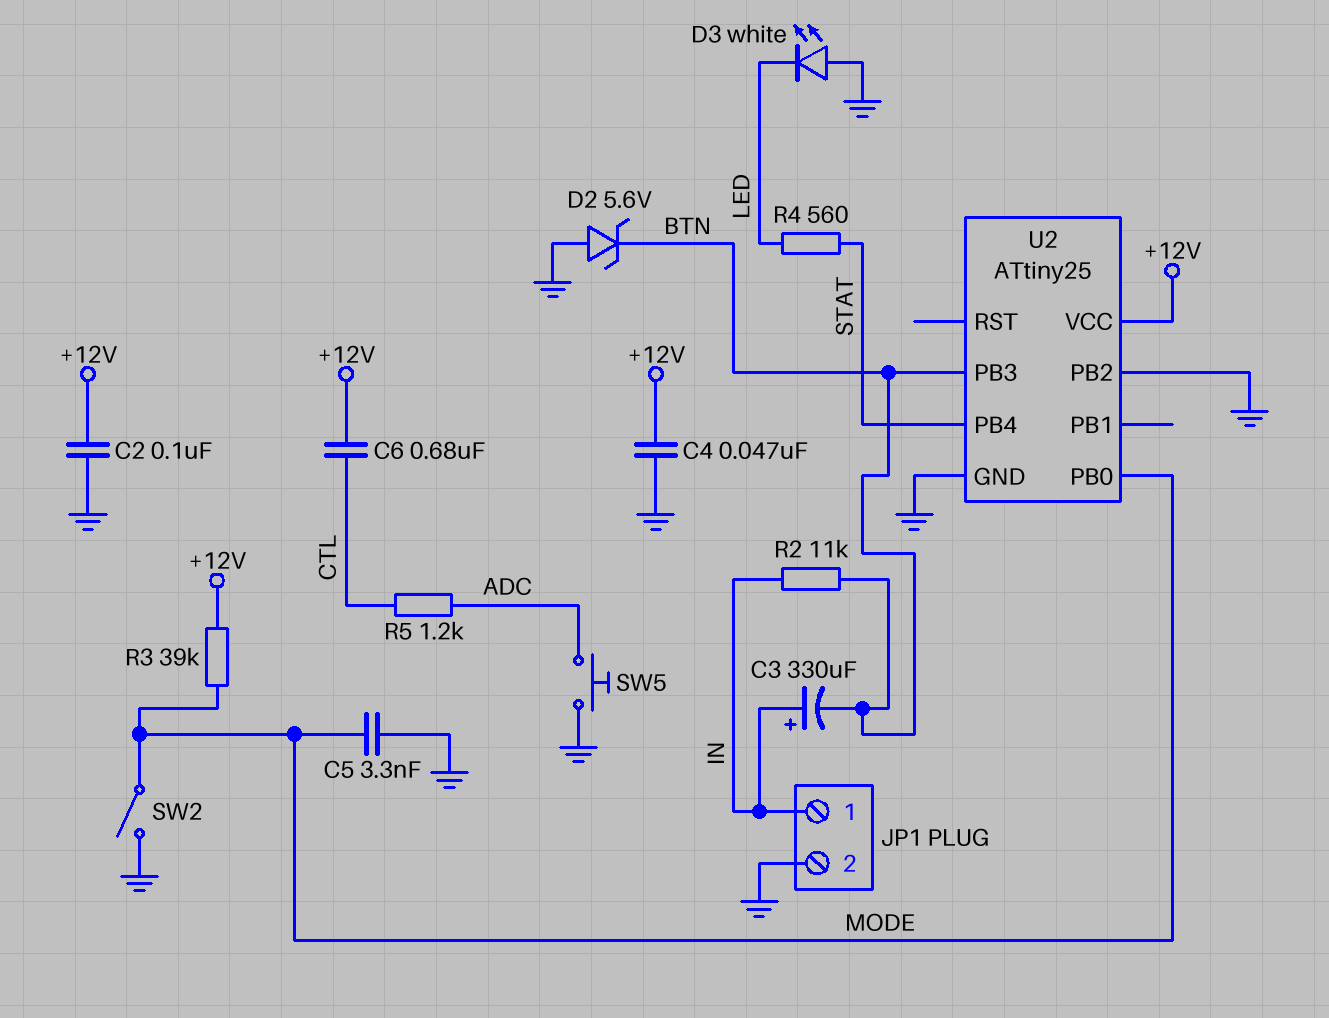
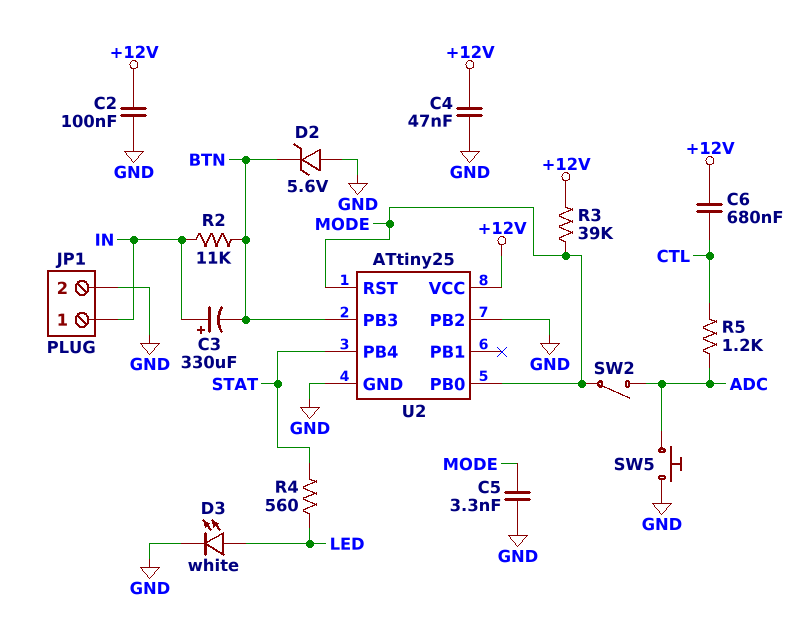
D3: LED white (A GND, K LED) -> LED white (A LED, K GND)
SW2: switch (GND, MODE) -> switch (ADC, MODE)
U2 pin RST: none -> MODE

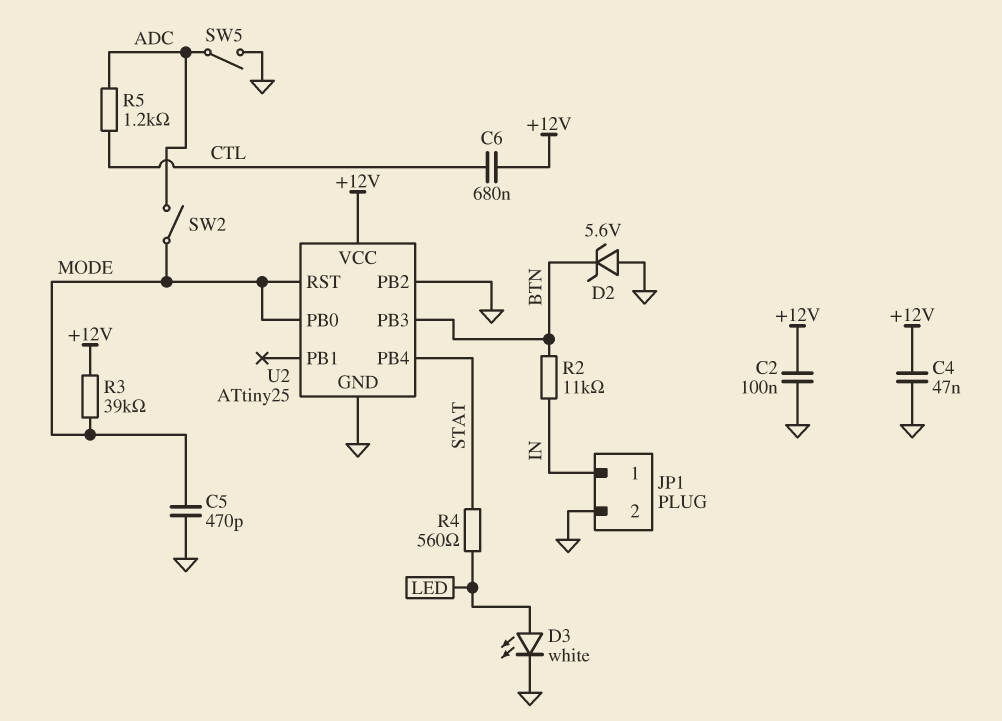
C3: 330uF (plus IN, minus BTN) -> none
C5: 3.3nF (GND, MODE) -> 470pF (GND, MODE)
SW5: button (ADC, GND) -> switch (ADC, GND)

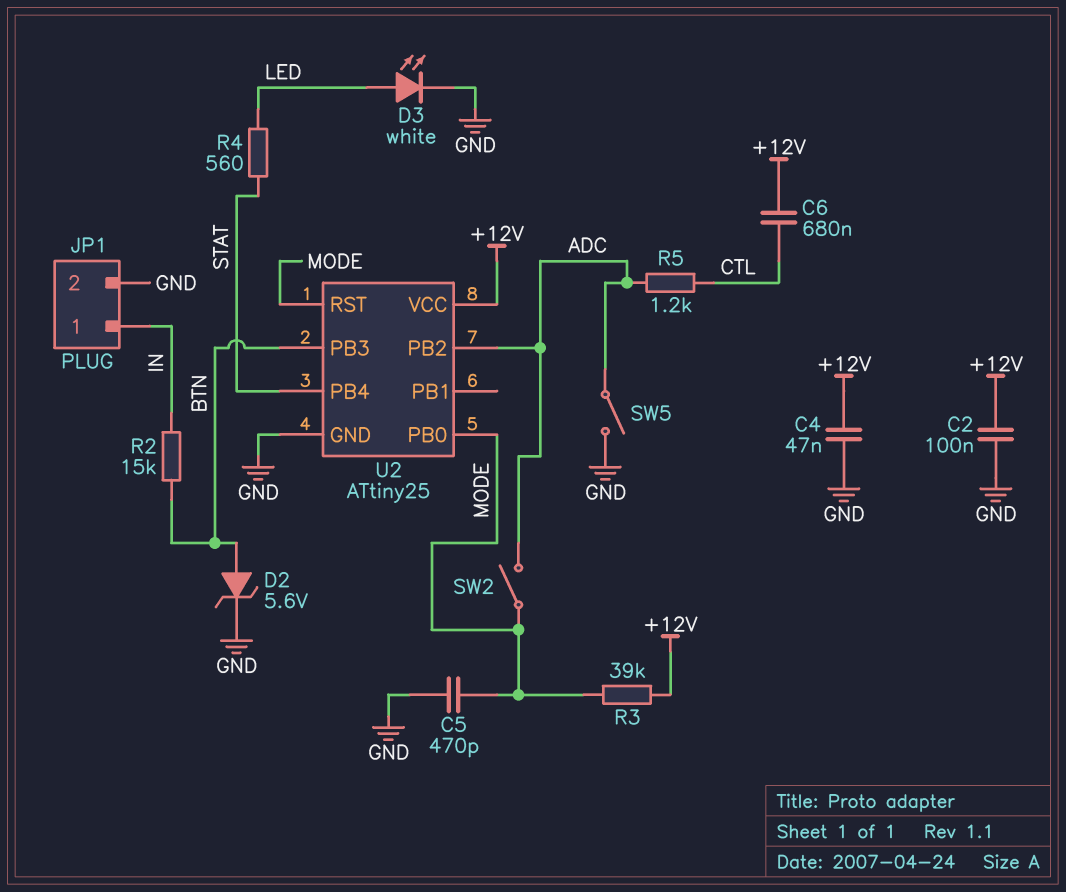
D2: zener 5.6V (A GND, K BTN) -> zener 5.6V (A BTN, K GND)
R2: 11k (BTN, IN) -> 15k (BTN, IN)
U2 pin PB2: GND -> ADC

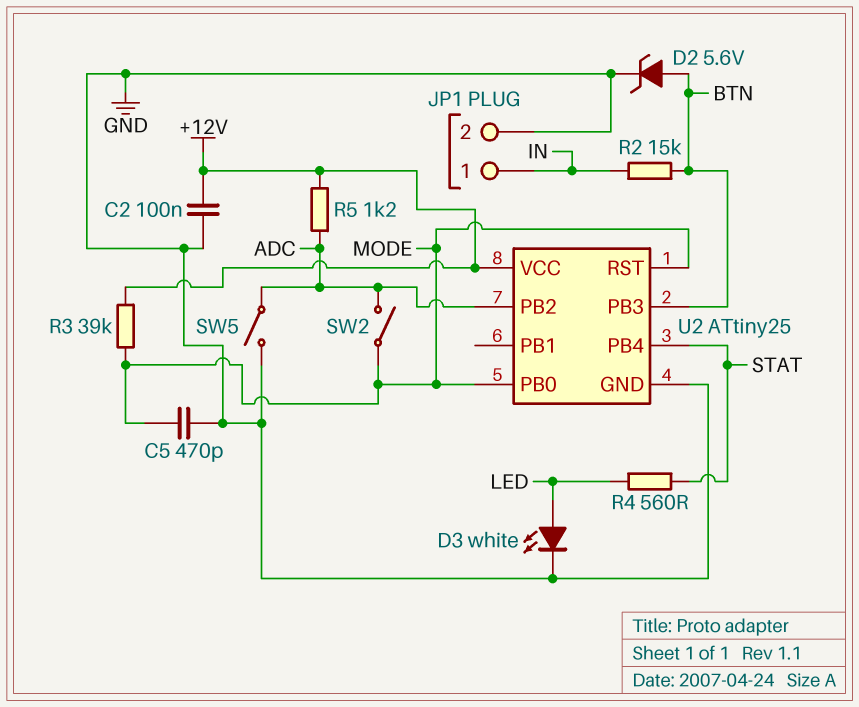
C4: 47nF (+12V, GND) -> none
C6: 680nF (+12V, CTL) -> none
R5: 1.2k (ADC, CTL) -> 1.2k (+12V, ADC)

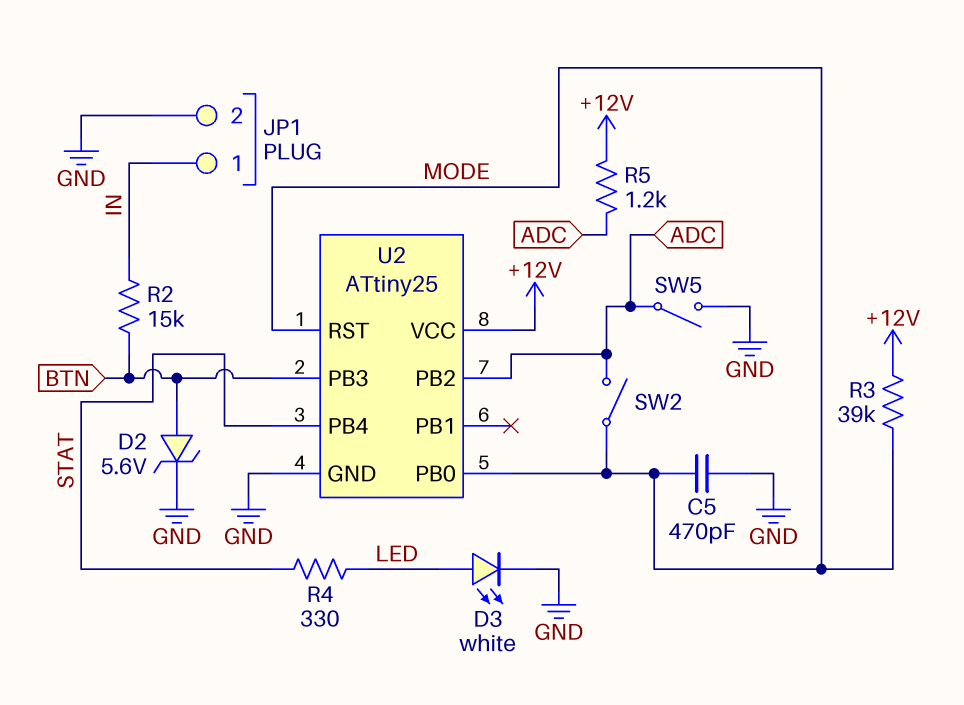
C2: 100nF (+12V, GND) -> none
R4: 560 (LED, STAT) -> 330 (LED, STAT)

